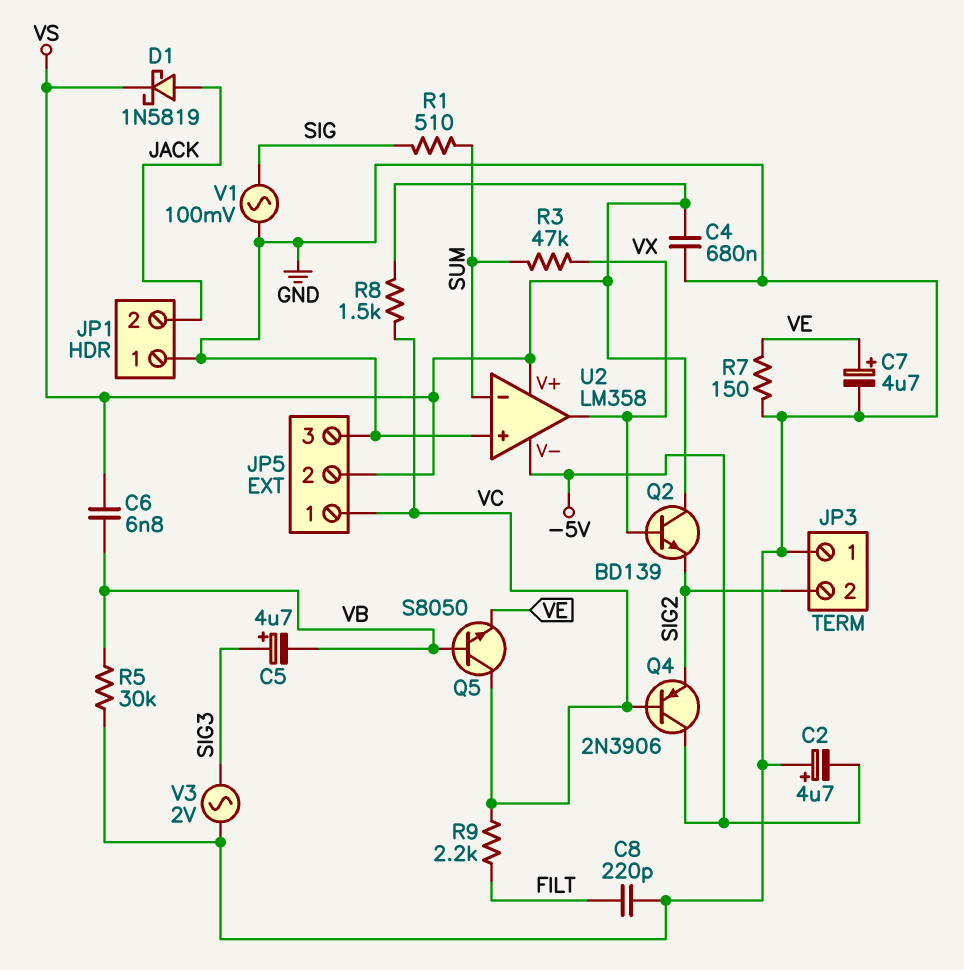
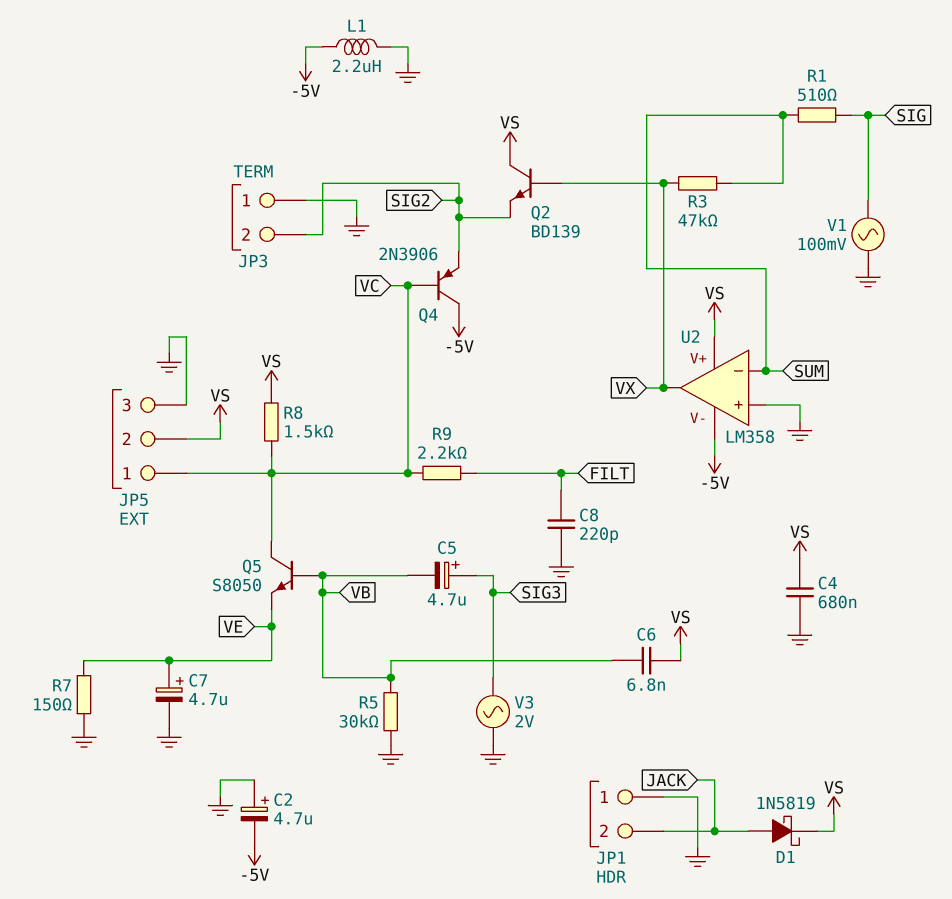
L1: none -> 2.2uH (-5V, GND)

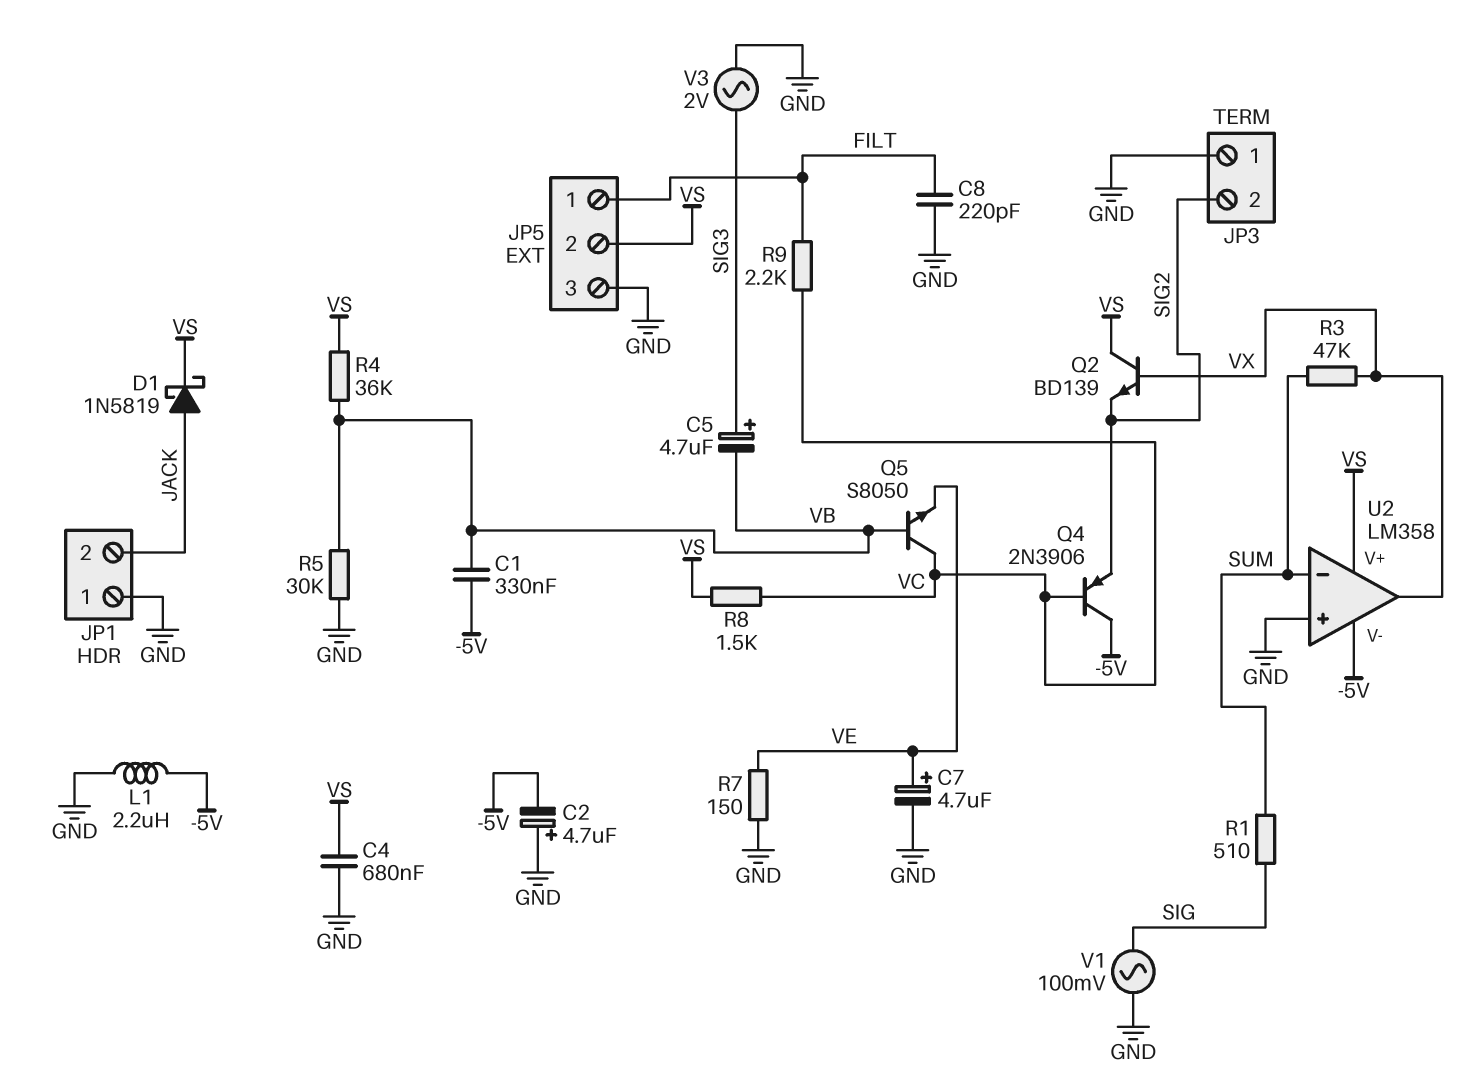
C1: none -> 330nF (-5V, VB)
C6: 6.8nF (VB, VS) -> none
JP5 pin 1: VC -> FILT
R4: none -> 36k (VB, VS)

